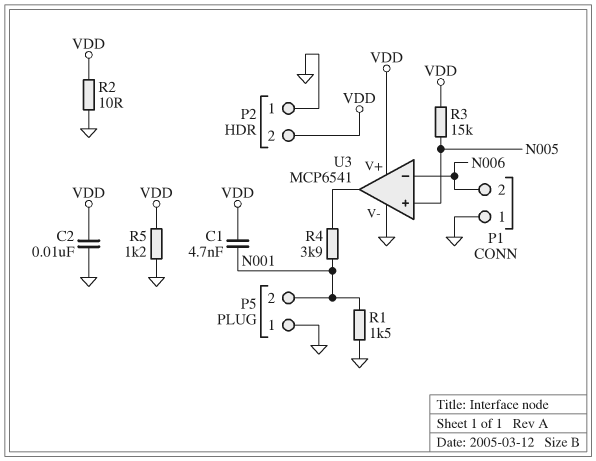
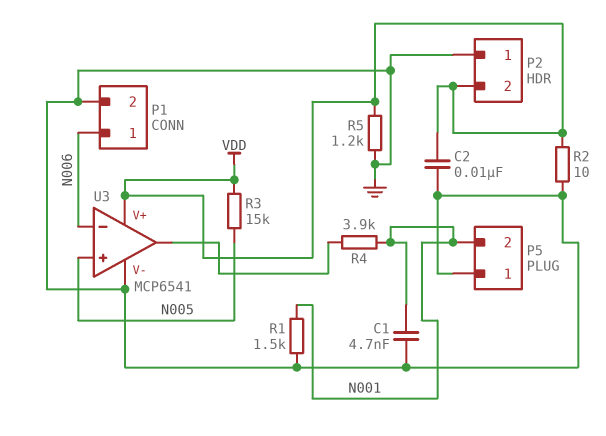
C1: 4.7nF (N001, VDD) -> 4.7nF (GND, N001)
P1 pin 1: GND -> N006
P1 pin 2: N006 -> GND

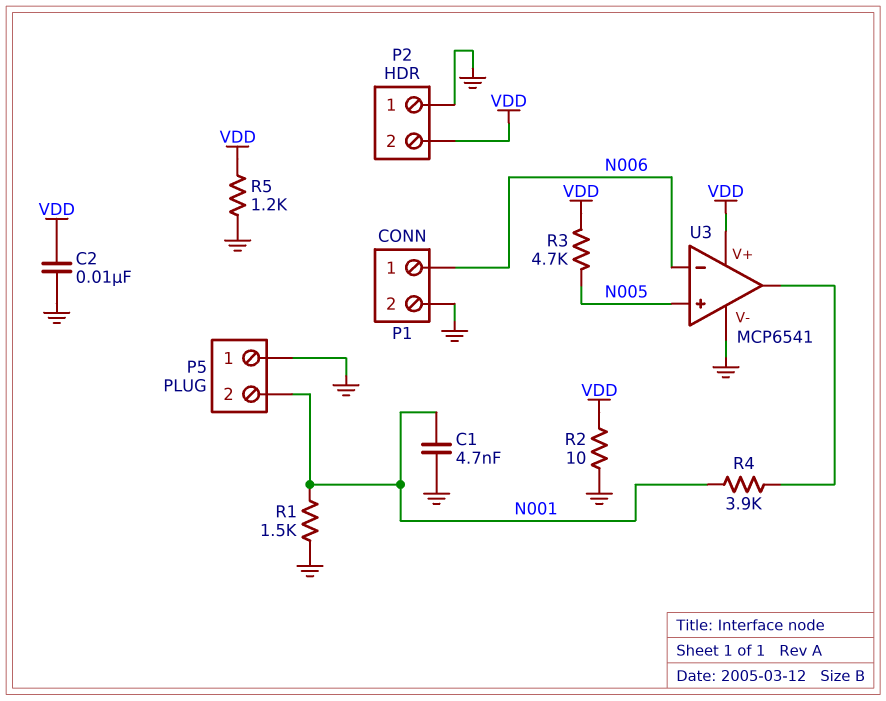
R3: 15k (N005, VDD) -> 4.7k (N005, VDD)

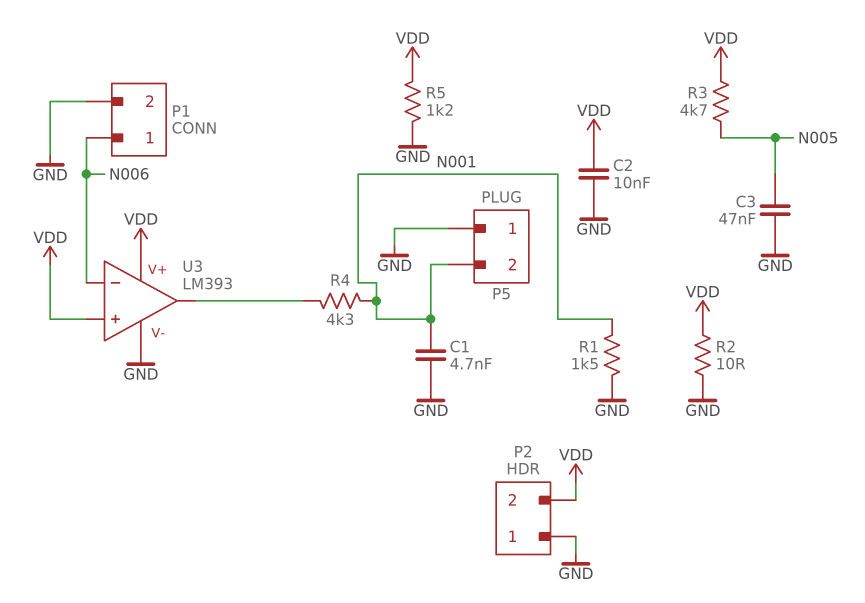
C3: none -> 47nF (GND, N005)
R4: 3.9k (N001, U3/out) -> 4.3k (N001, U3/out)
U3: MCP6541 -> LM393
U3 pin in+: N005 -> VDD

